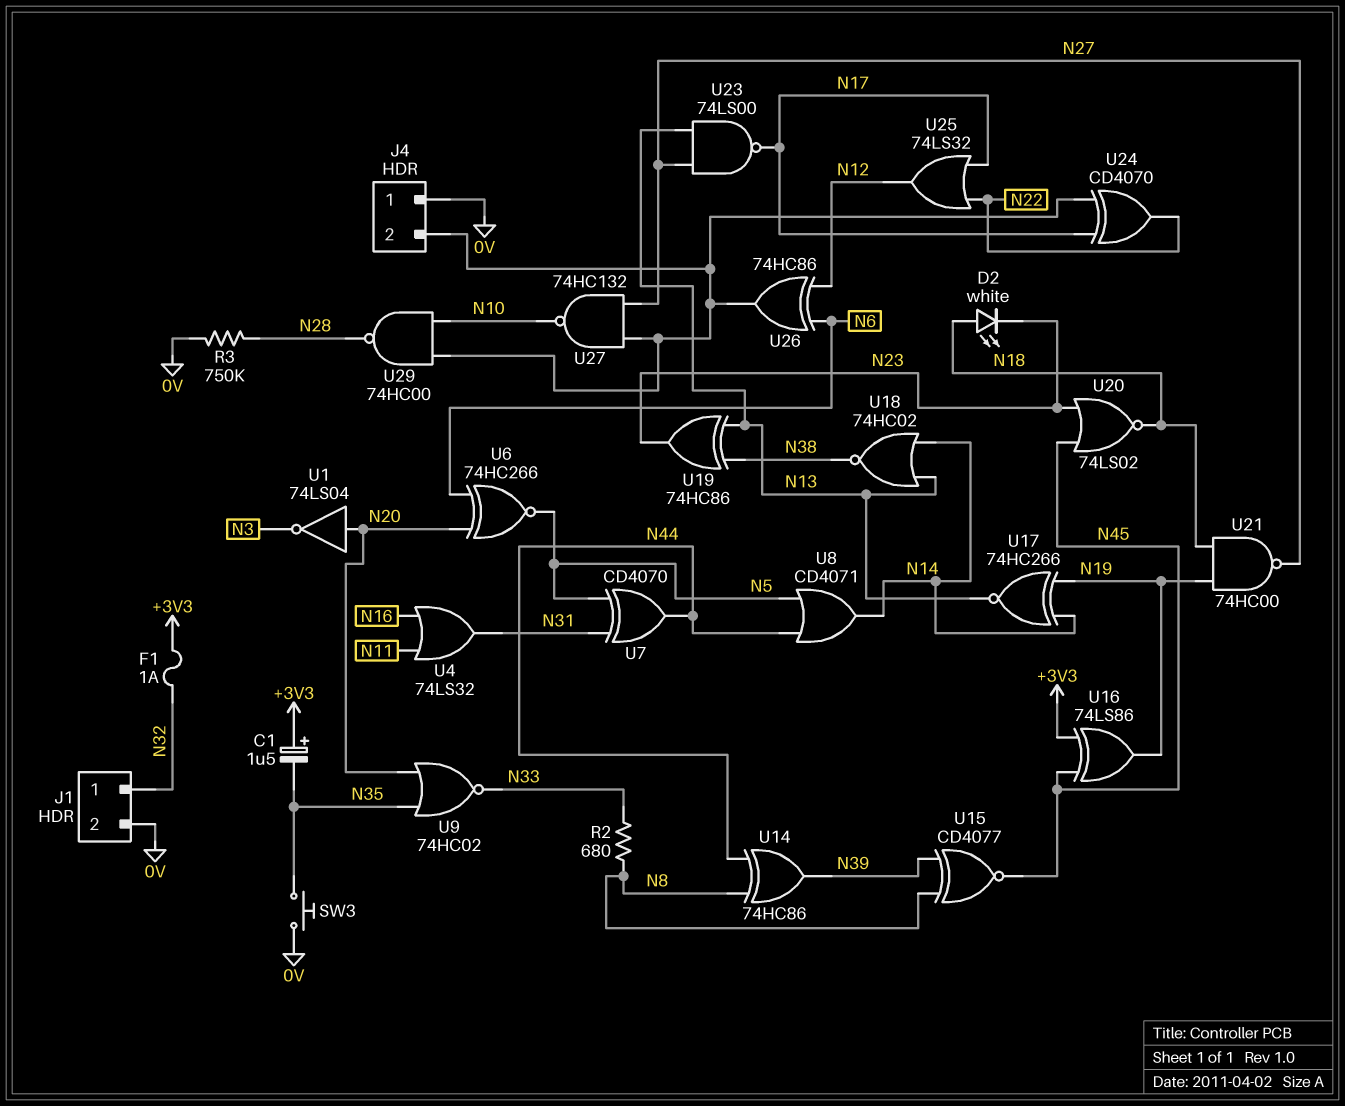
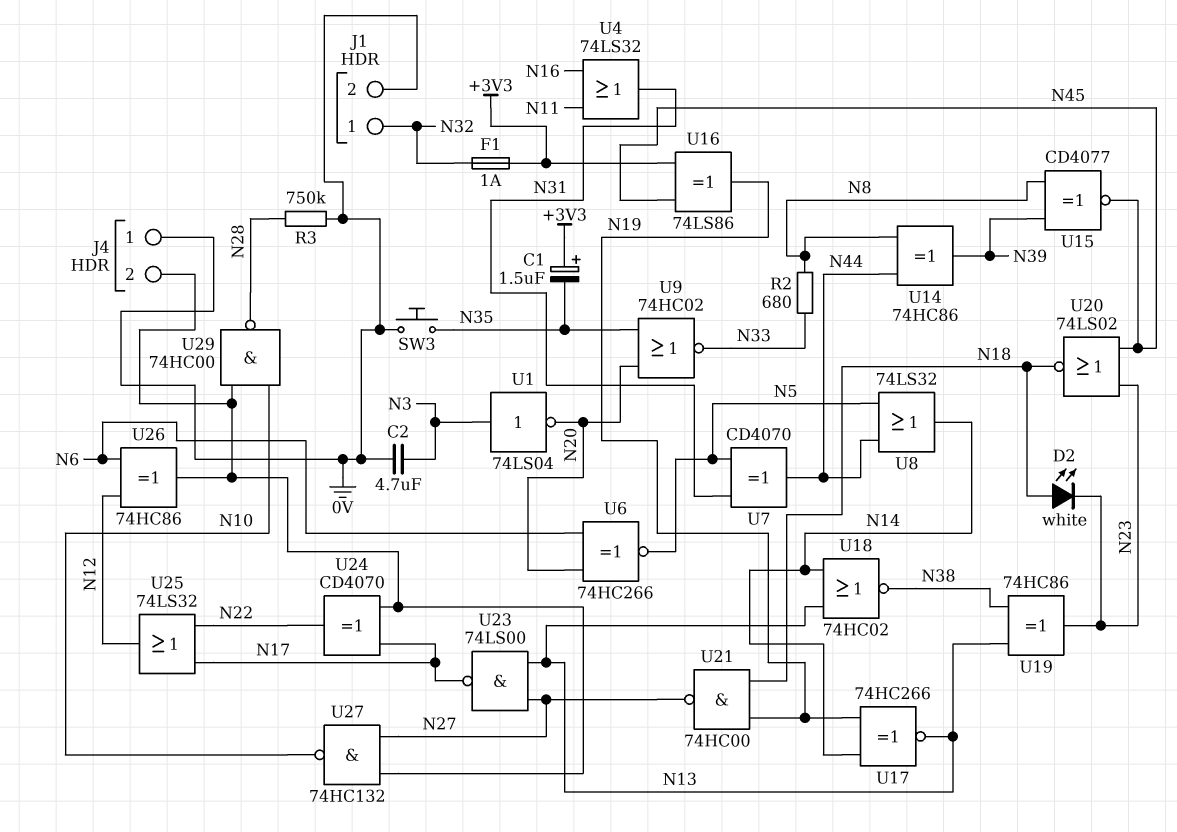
C2: none -> 4.7uF (0V, N3)
U1: NOT 74LS04 (in N20, out N3) -> NOT 74LS04 (in N3, out N20)
U8: OR CD4071 (in N5, in N44, out N14) -> OR 74LS32 (in N5, in N44, out N14)

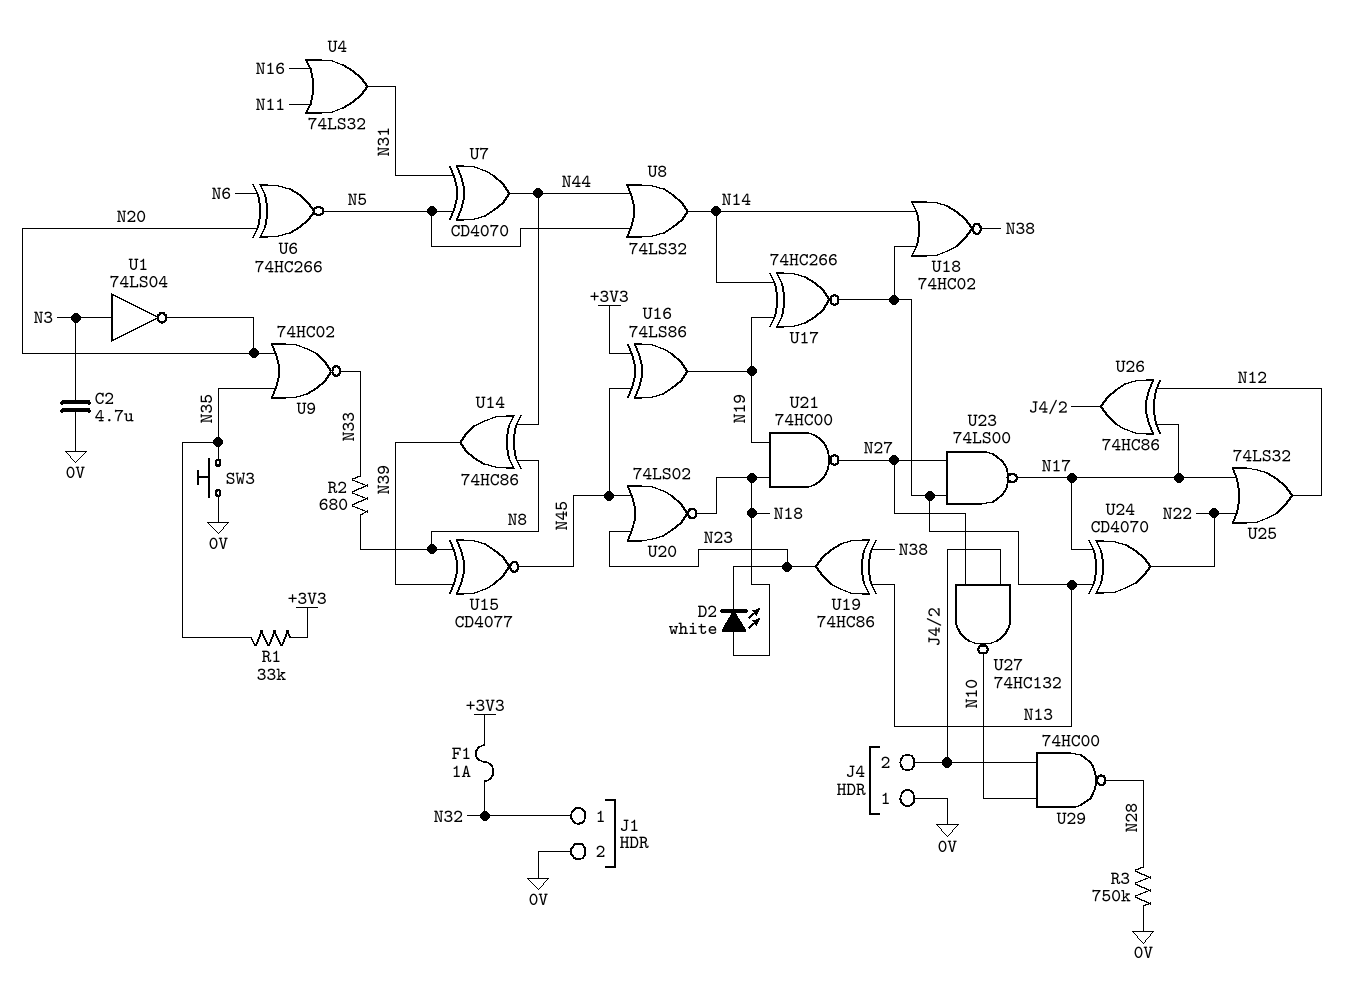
C1: 1.5uF (plus +3V3, minus N35) -> none
R1: none -> 33k (+3V3, N35)
U24: XOR CD4070 (in J4/2, in N17, out N22) -> XOR CD4070 (in N13, in N17, out N22)
U26: XOR 74HC86 (in N6, in N12, out J4/2) -> XOR 74HC86 (in N12, in N17, out J4/2)

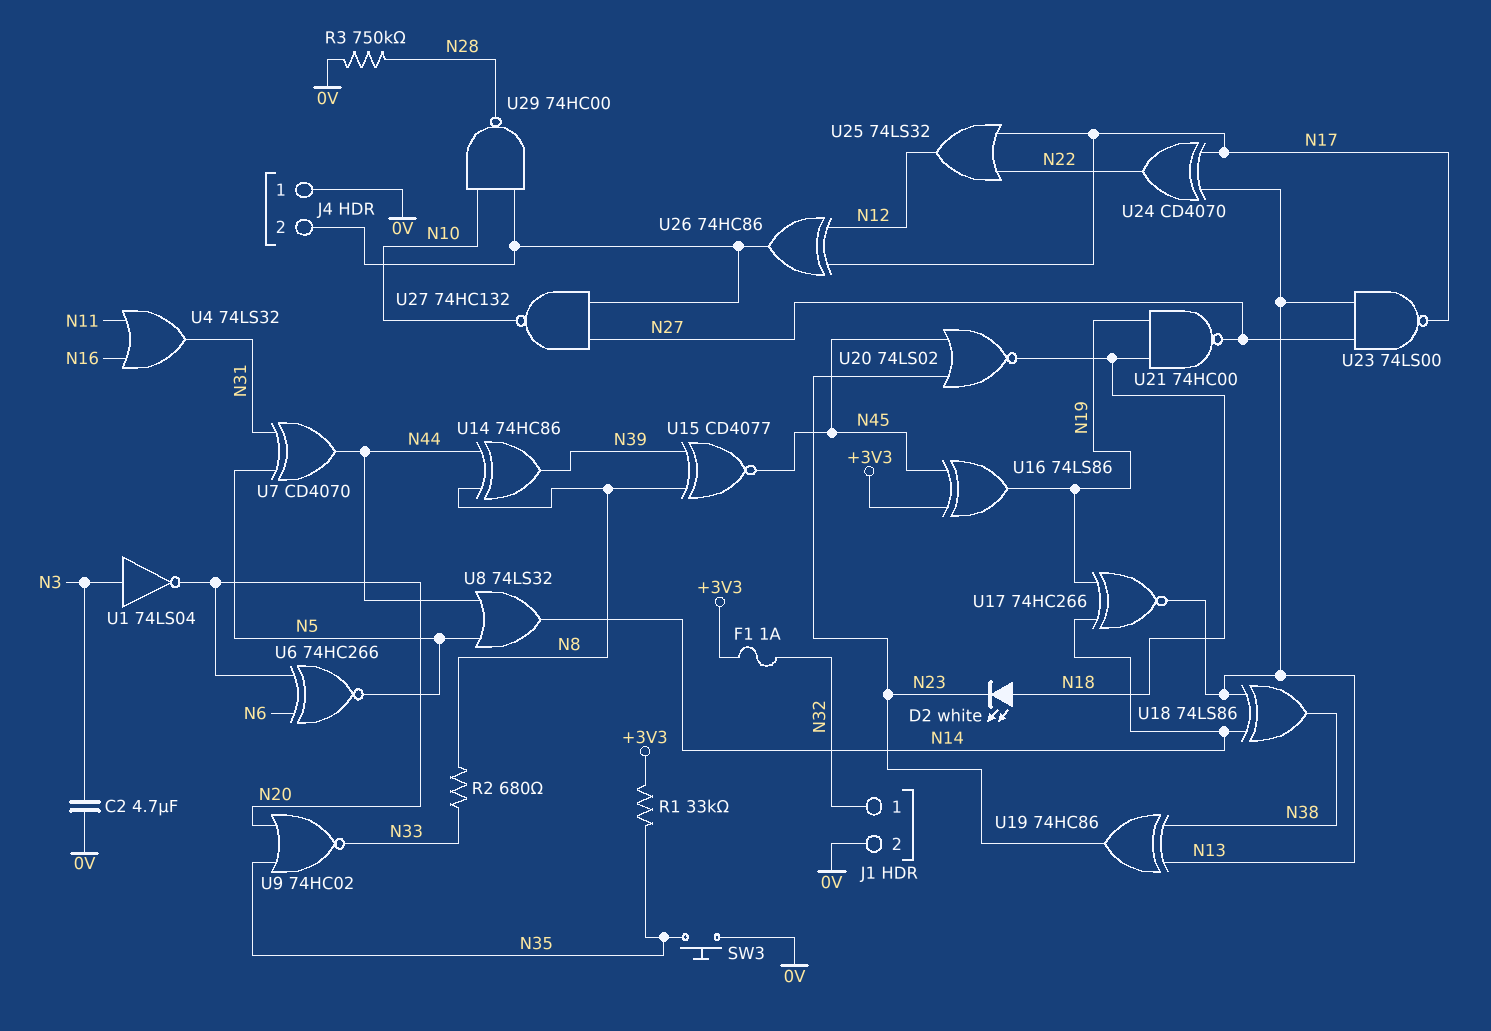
U18: NOR 74HC02 (in N13, in N14, out N38) -> XOR 74LS86 (in N13, in N14, out N38)

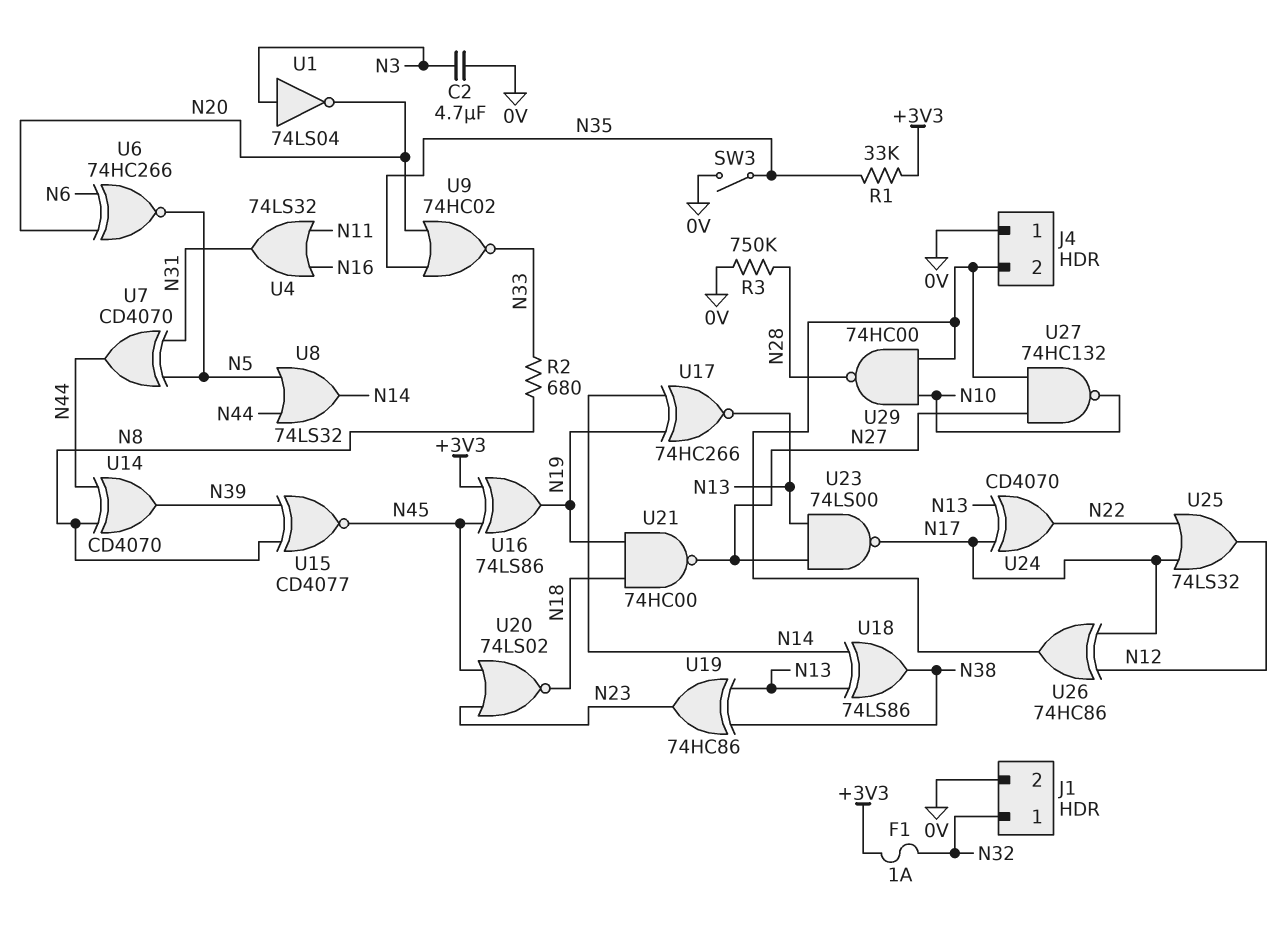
D2: LED white (A N18, K N23) -> none
SW3: button (0V, N35) -> switch (0V, N35)
U14: XOR 74HC86 (in N8, in N44, out N39) -> XOR CD4070 (in N8, in N44, out N39)

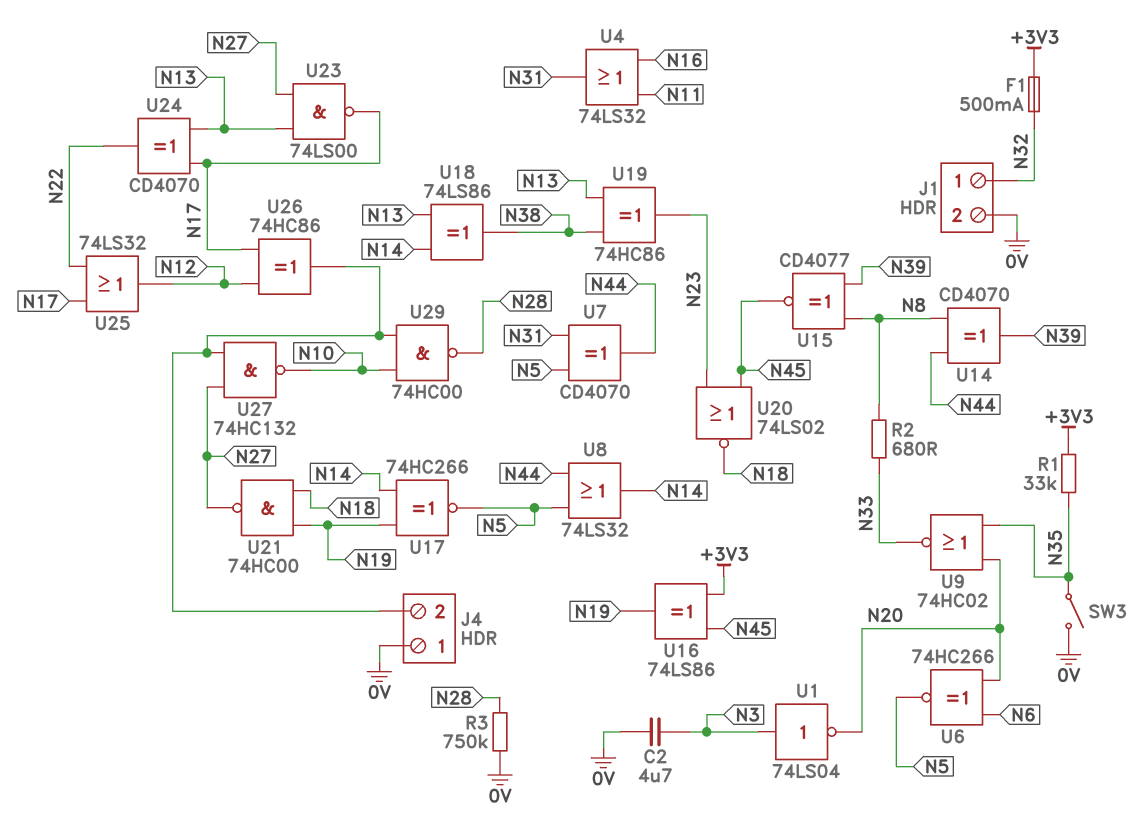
F1: 1A (+3V3, N32) -> 500mA (+3V3, N32)
U17: XNOR 74HC266 (in N14, in N19, out N13) -> XNOR 74HC266 (in N14, in N19, out N5)

